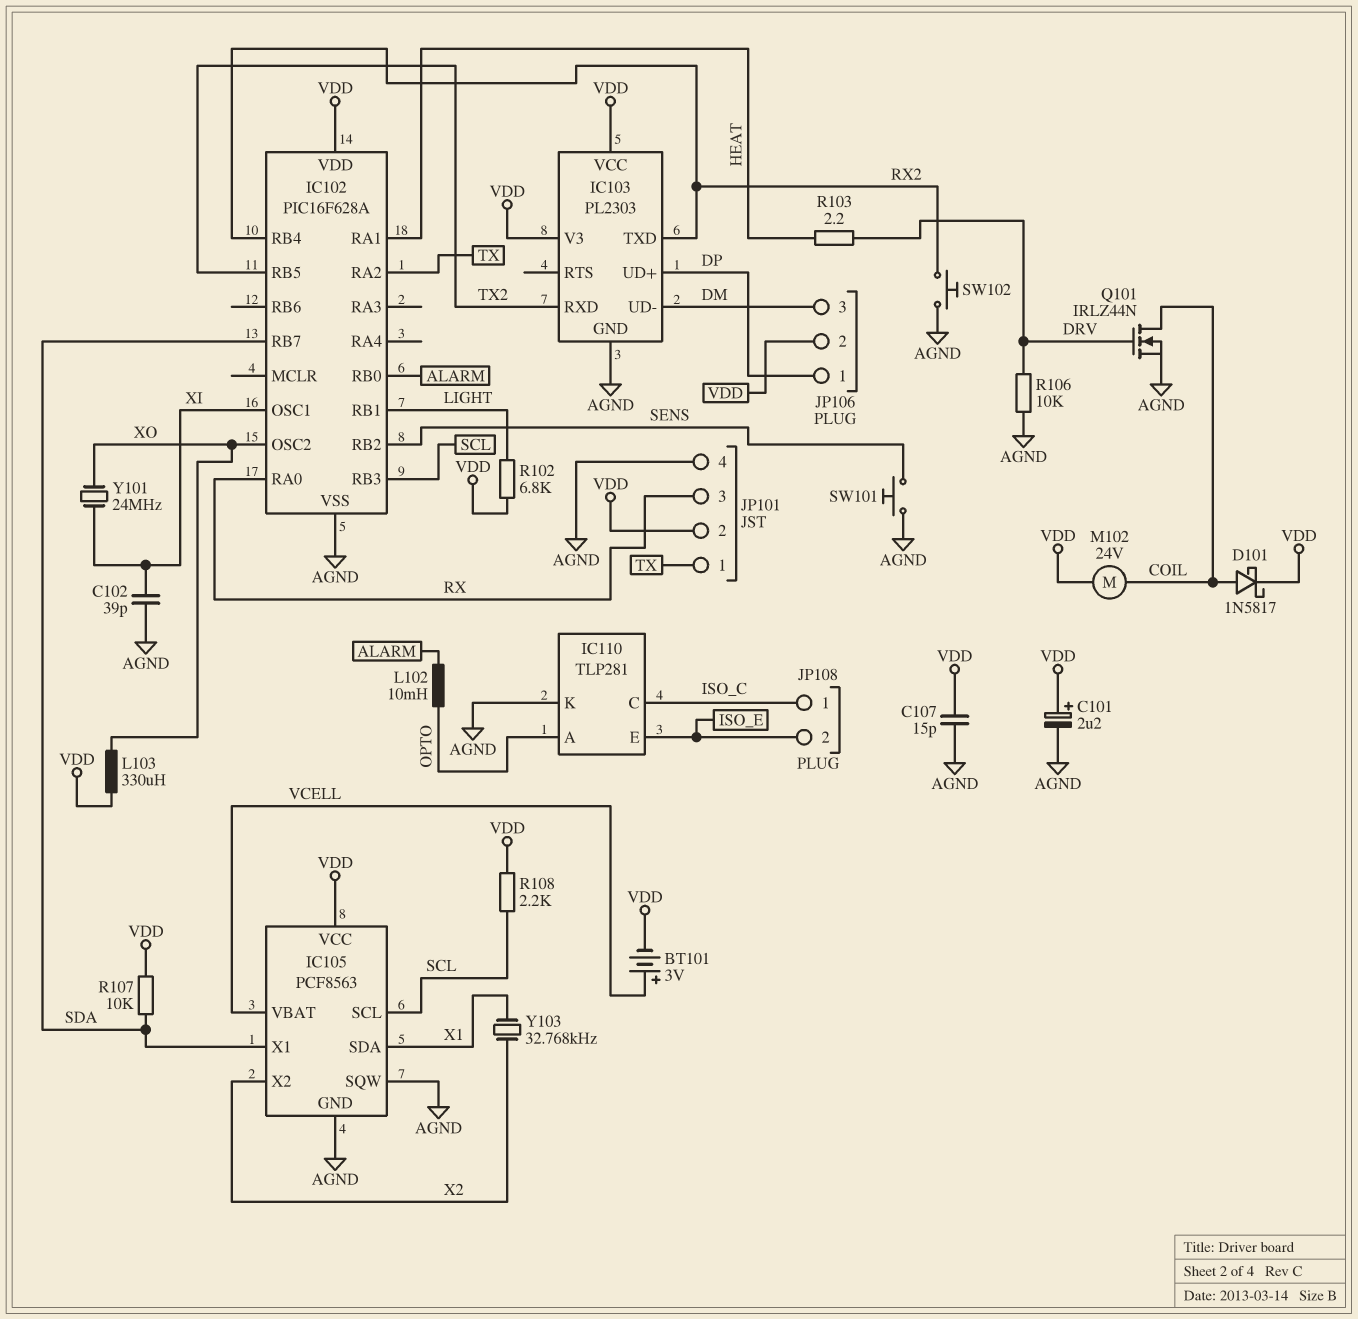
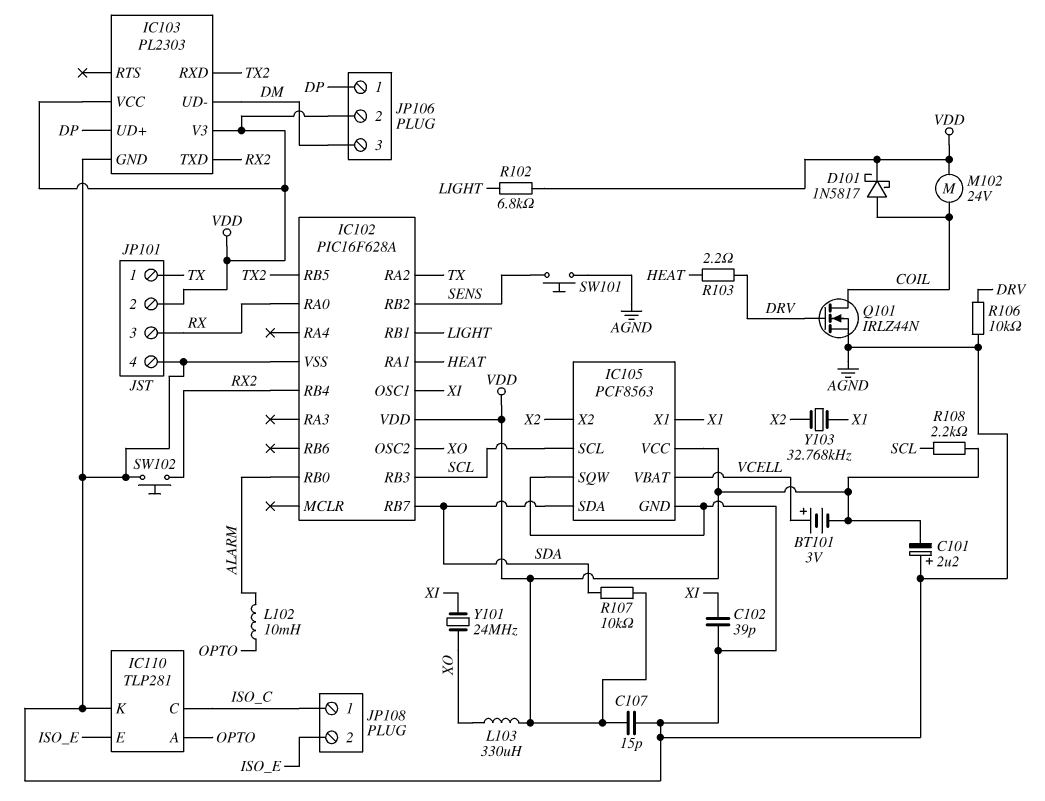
C101: 2.2uF (plus VDD, minus AGND) -> 2.2uF (plus AGND, minus VDD)
IC105 pin SDA: X1 -> SDA
IC105 pin X1: SDA -> X1

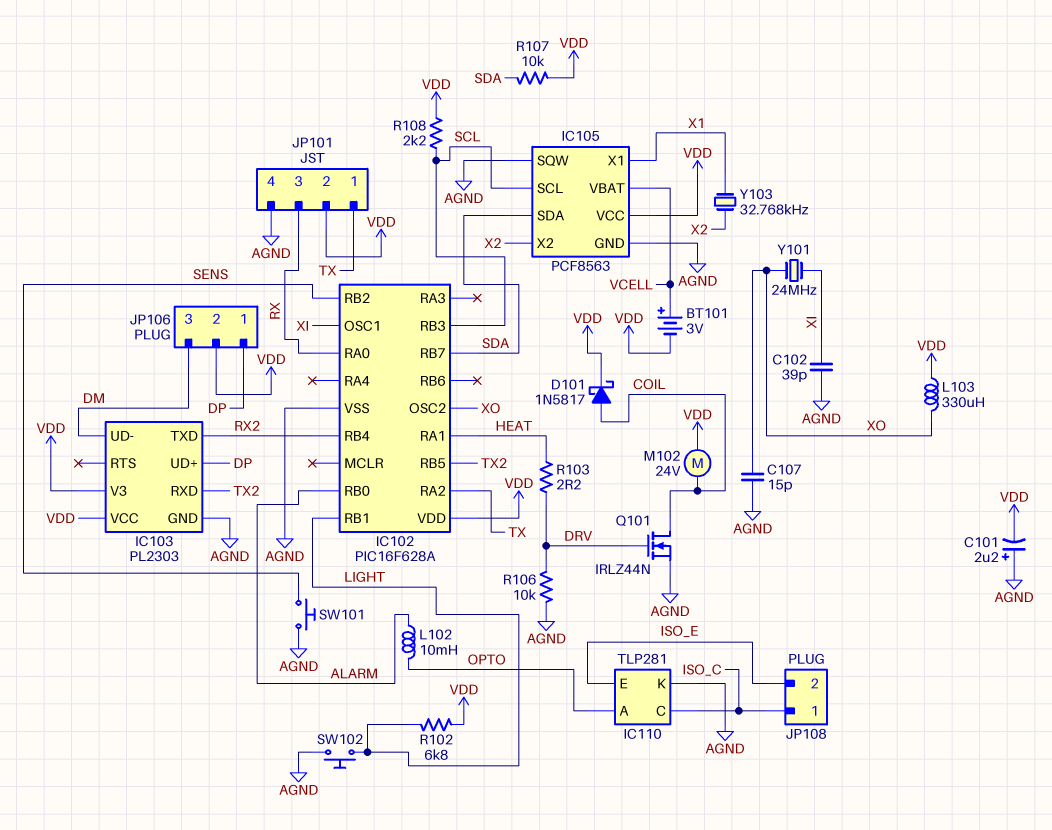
C107: 15pF (AGND, VDD) -> 15pF (AGND, XO)
SW102: button (AGND, RX2) -> button (AGND, LIGHT)

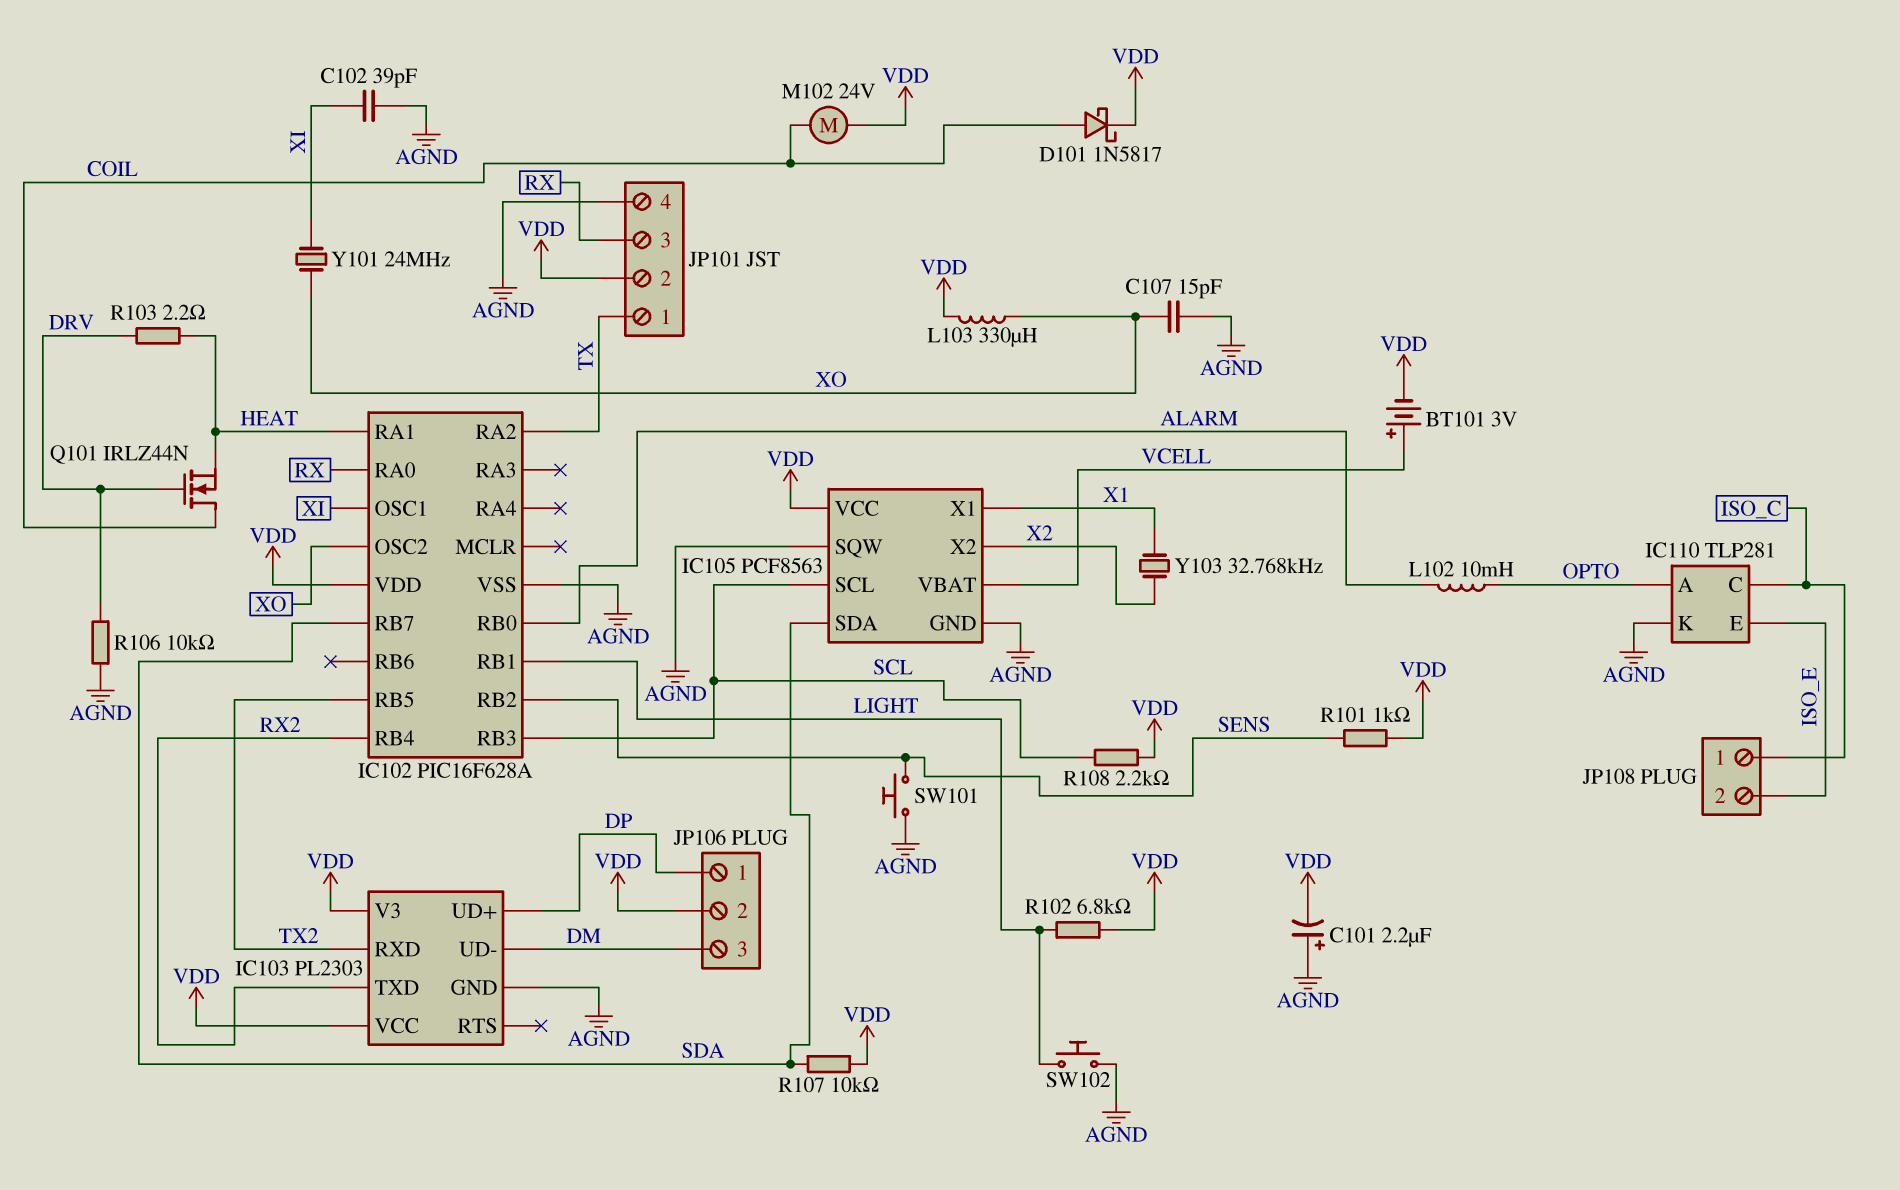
Q101: NMOS IRLZ44N (G DRV, D COIL, S AGND) -> NMOS IRLZ44N (G DRV, D COIL, S HEAT)
R101: none -> 1k (SENS, VDD)

